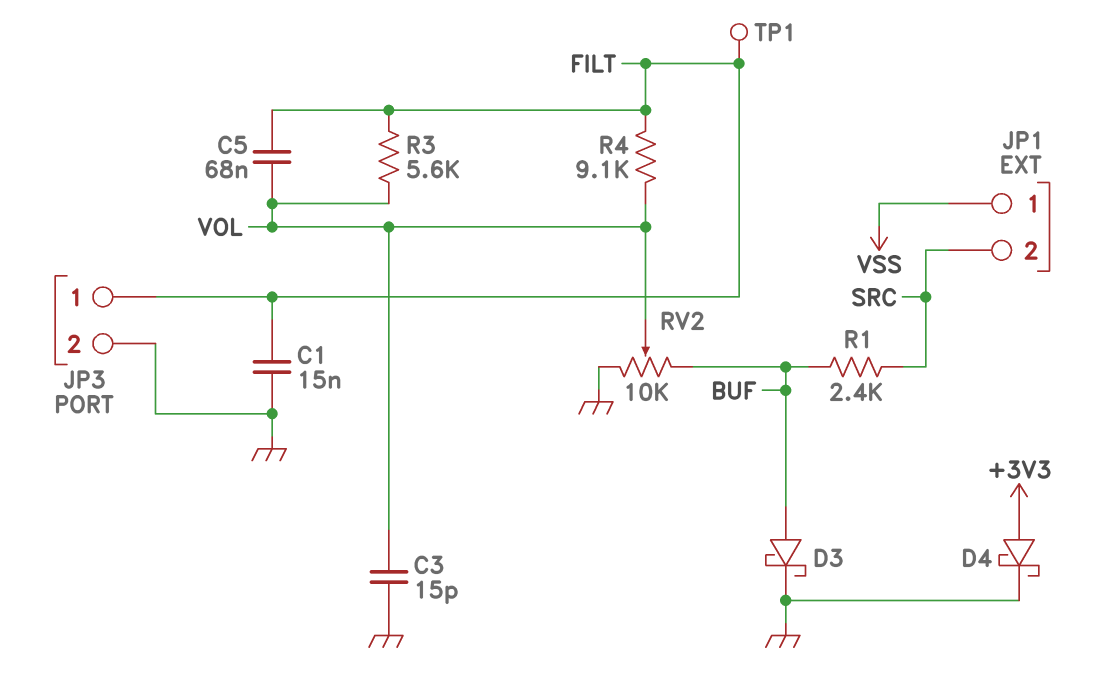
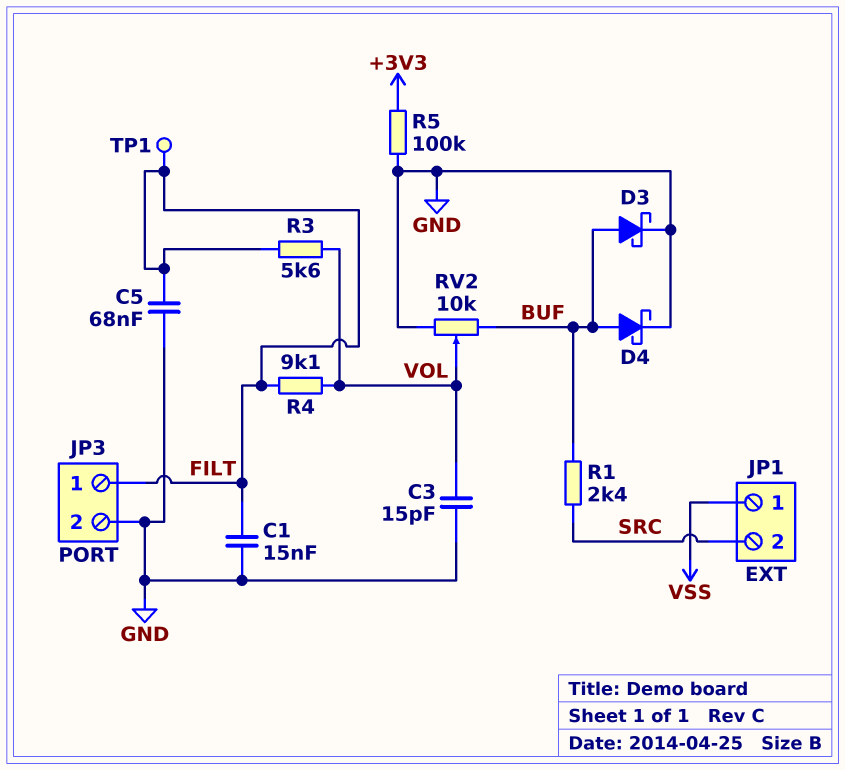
C5: 68nF (FILT, VOL) -> 68nF (FILT, GND)
D4: schottky (A +3V3, K GND) -> schottky (A BUF, K GND)
R5: none -> 100k (+3V3, GND)

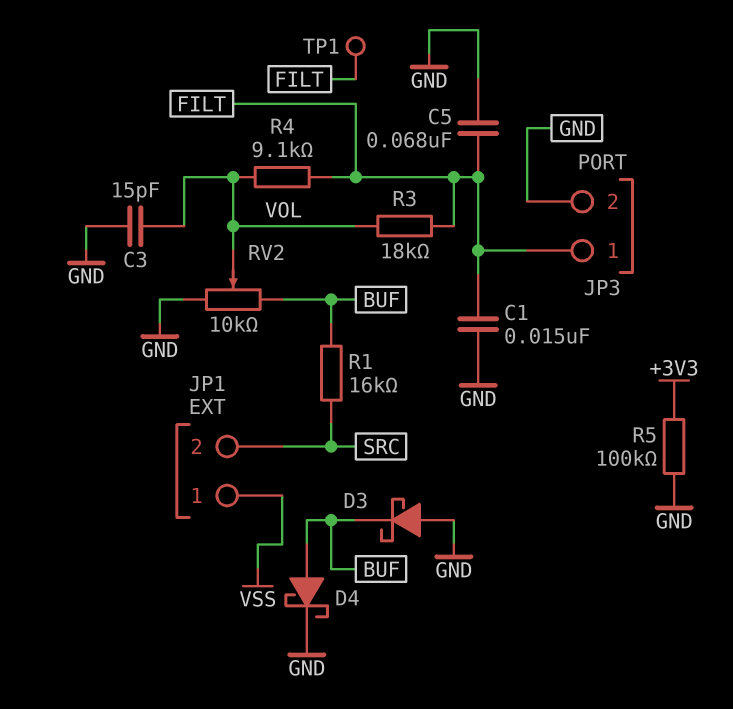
D3: schottky (A BUF, K GND) -> schottky (A GND, K BUF)
R1: 2.4k (BUF, SRC) -> 16k (BUF, SRC)
R3: 5.6k (FILT, VOL) -> 18k (FILT, VOL)

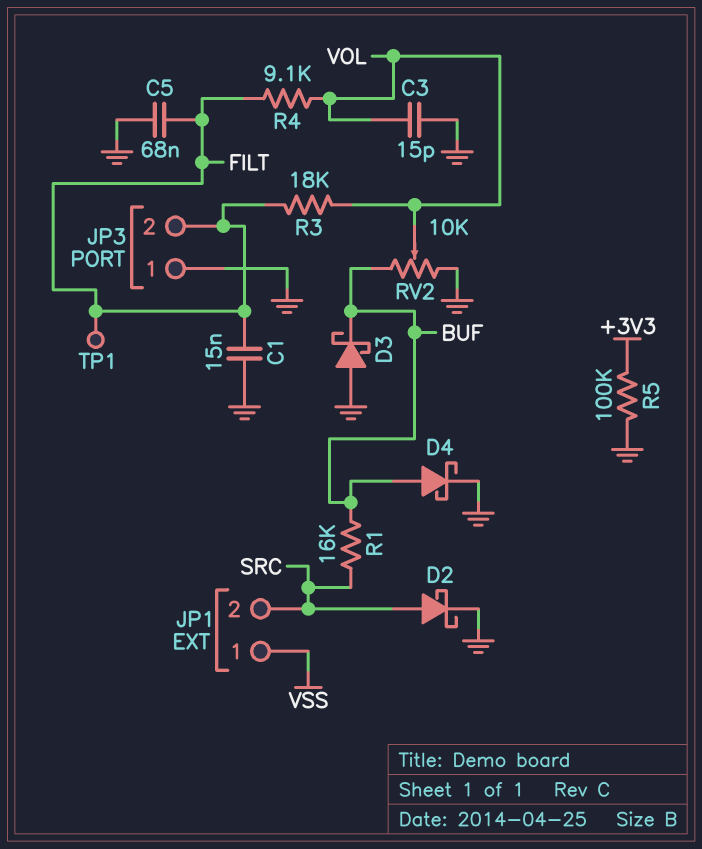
D2: none -> schottky (A SRC, K GND)
JP3 pin 1: FILT -> GND
JP3 pin 2: GND -> FILT

